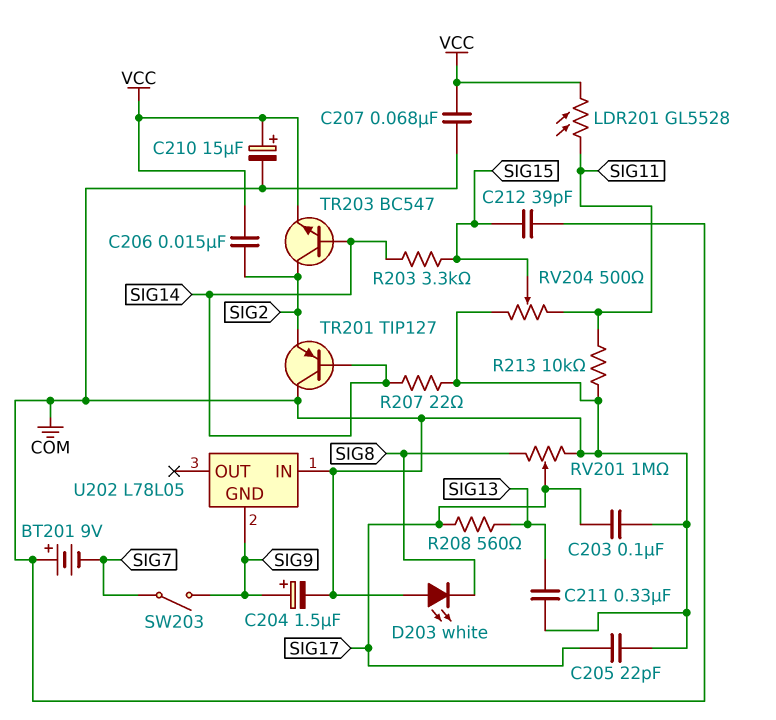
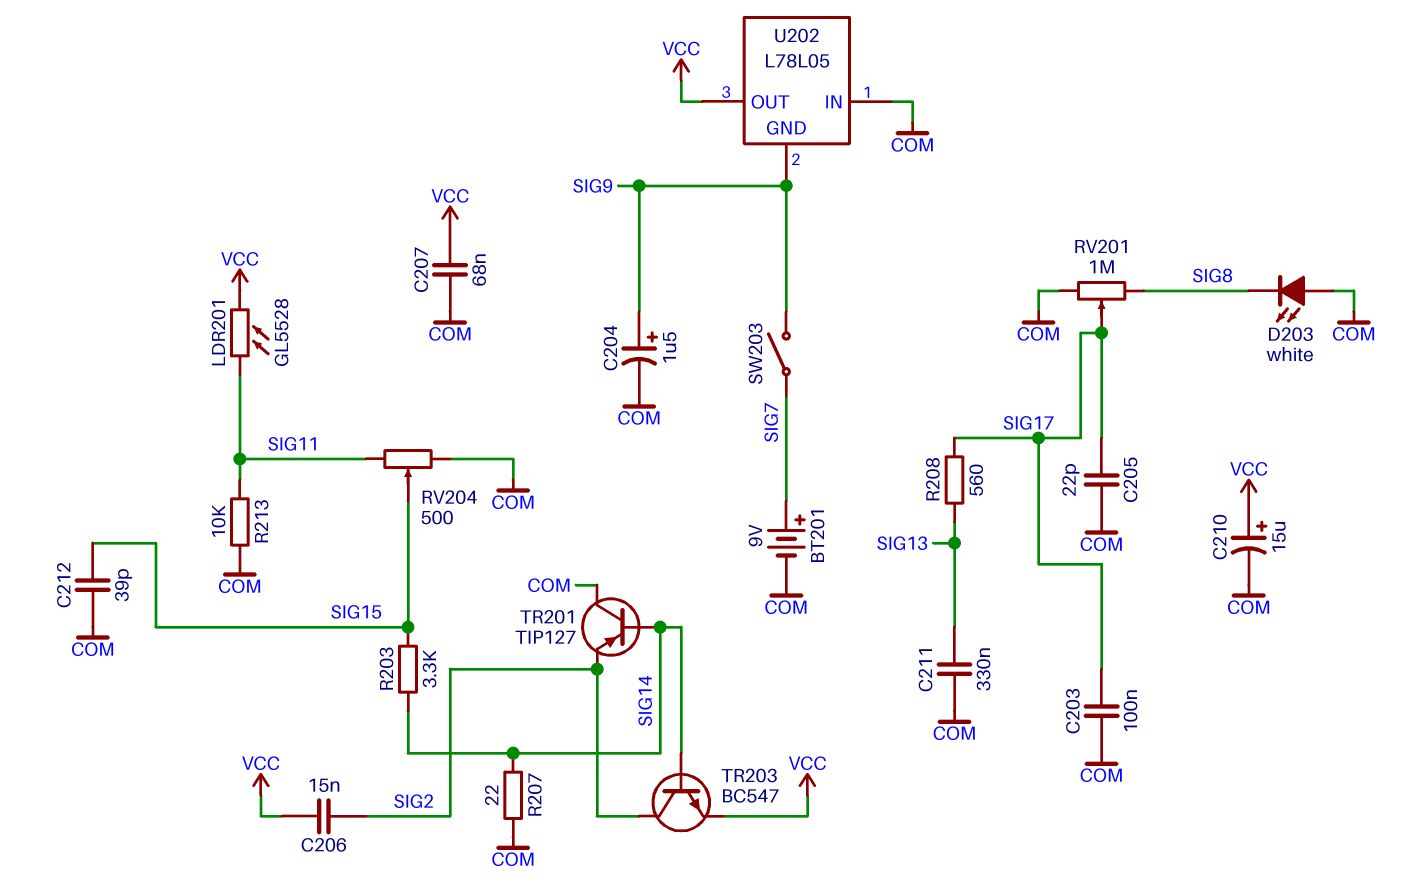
BT201: 9V (plus COM, minus SIG7) -> 9V (plus SIG7, minus COM)
U202 pin OUT: none -> VCC

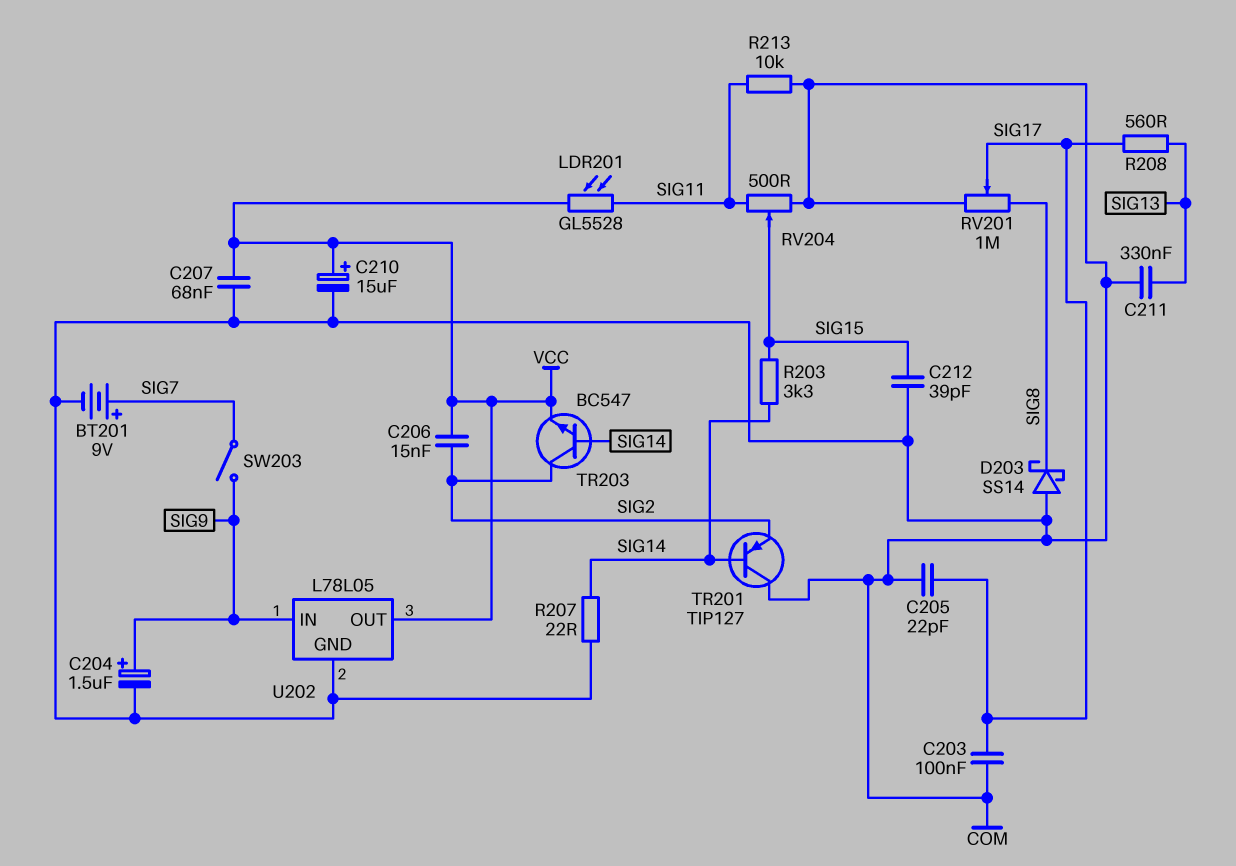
D203: LED white (A COM, K SIG8) -> schottky SS14 (A COM, K SIG8)
U202 pin GND: SIG9 -> COM
U202 pin IN: COM -> SIG9

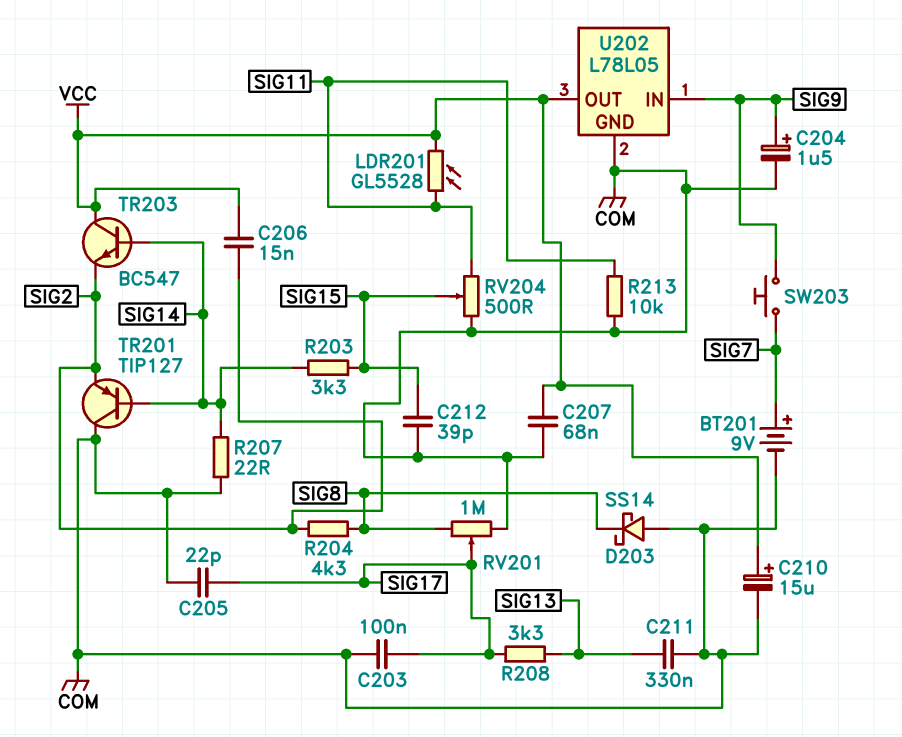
R204: none -> 4.3k (SIG2, SIG8)
R208: 560 (SIG13, SIG17) -> 3.3k (SIG13, SIG17)
SW203: switch (SIG7, SIG9) -> button (SIG7, SIG9)
TR203: NPN BC547 (B SIG14, C SIG2, E VCC) -> NPN BC547 (B SIG14, C VCC, E SIG2)

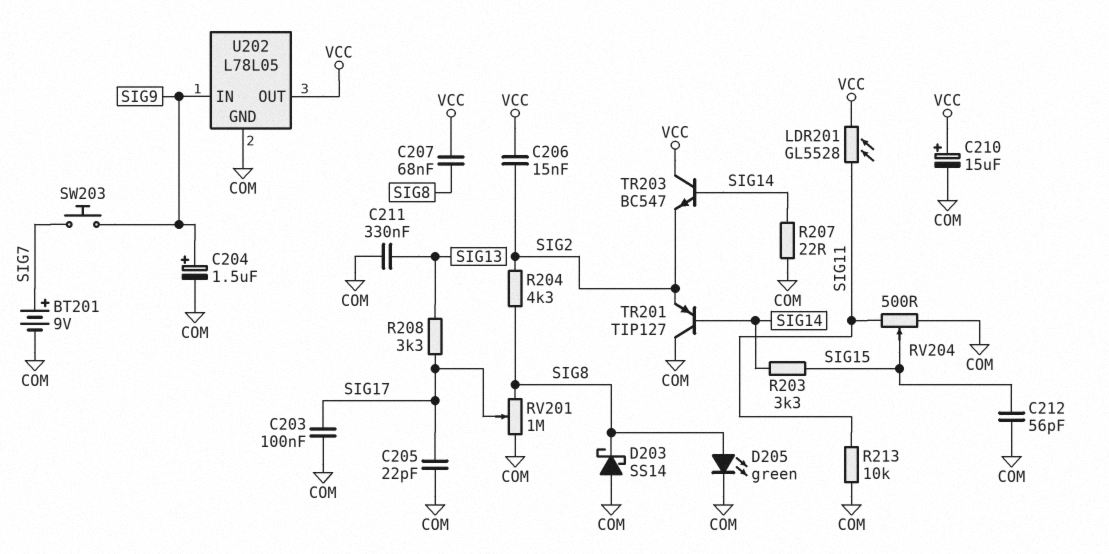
C207: 68nF (COM, VCC) -> 68nF (SIG8, VCC)
C212: 39pF (COM, SIG15) -> 56pF (COM, SIG15)
D205: none -> LED green (A SIG8, K COM)

